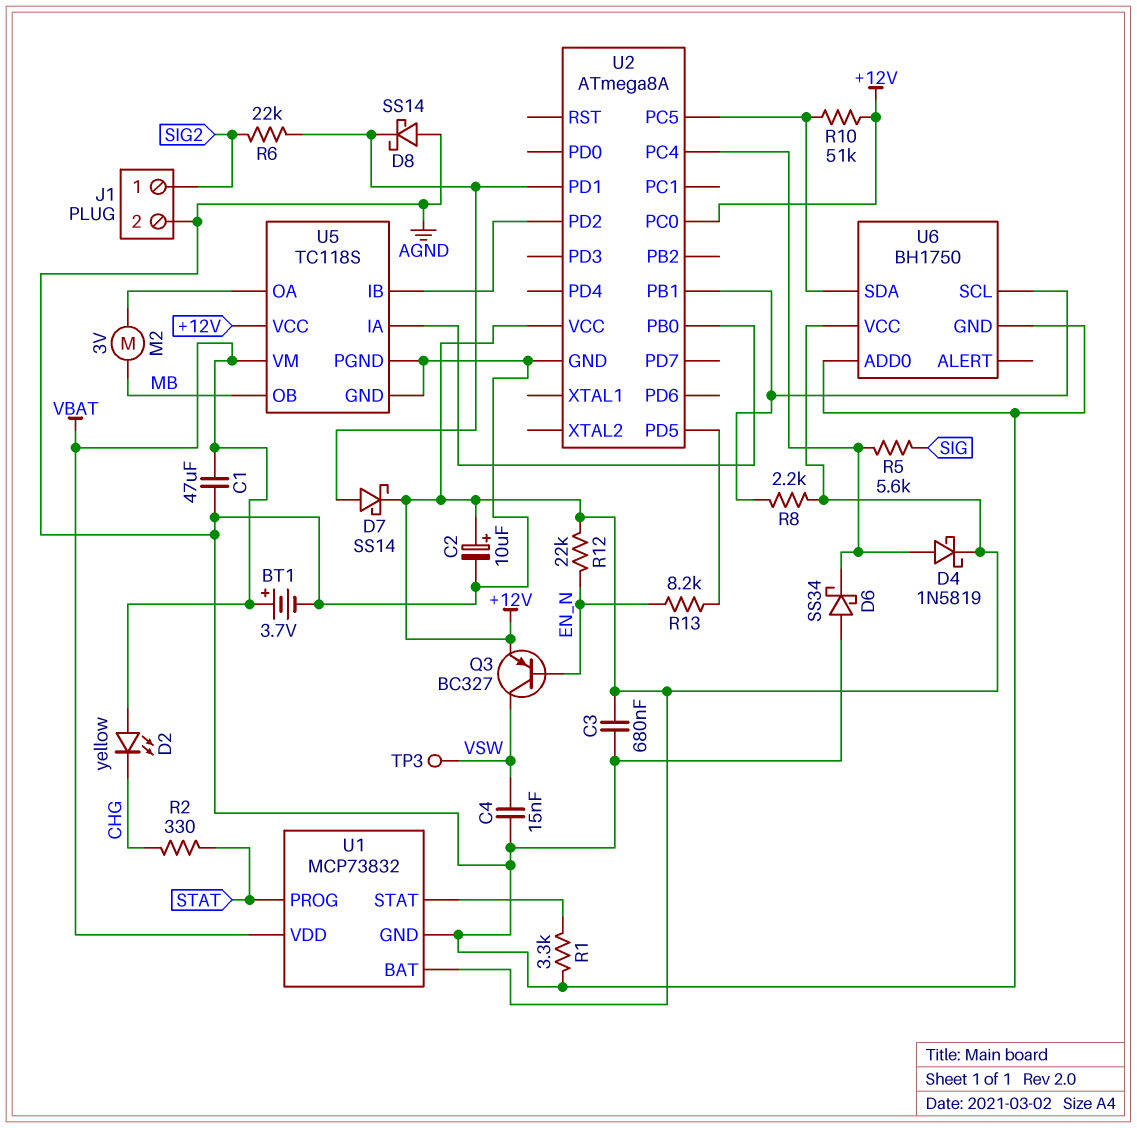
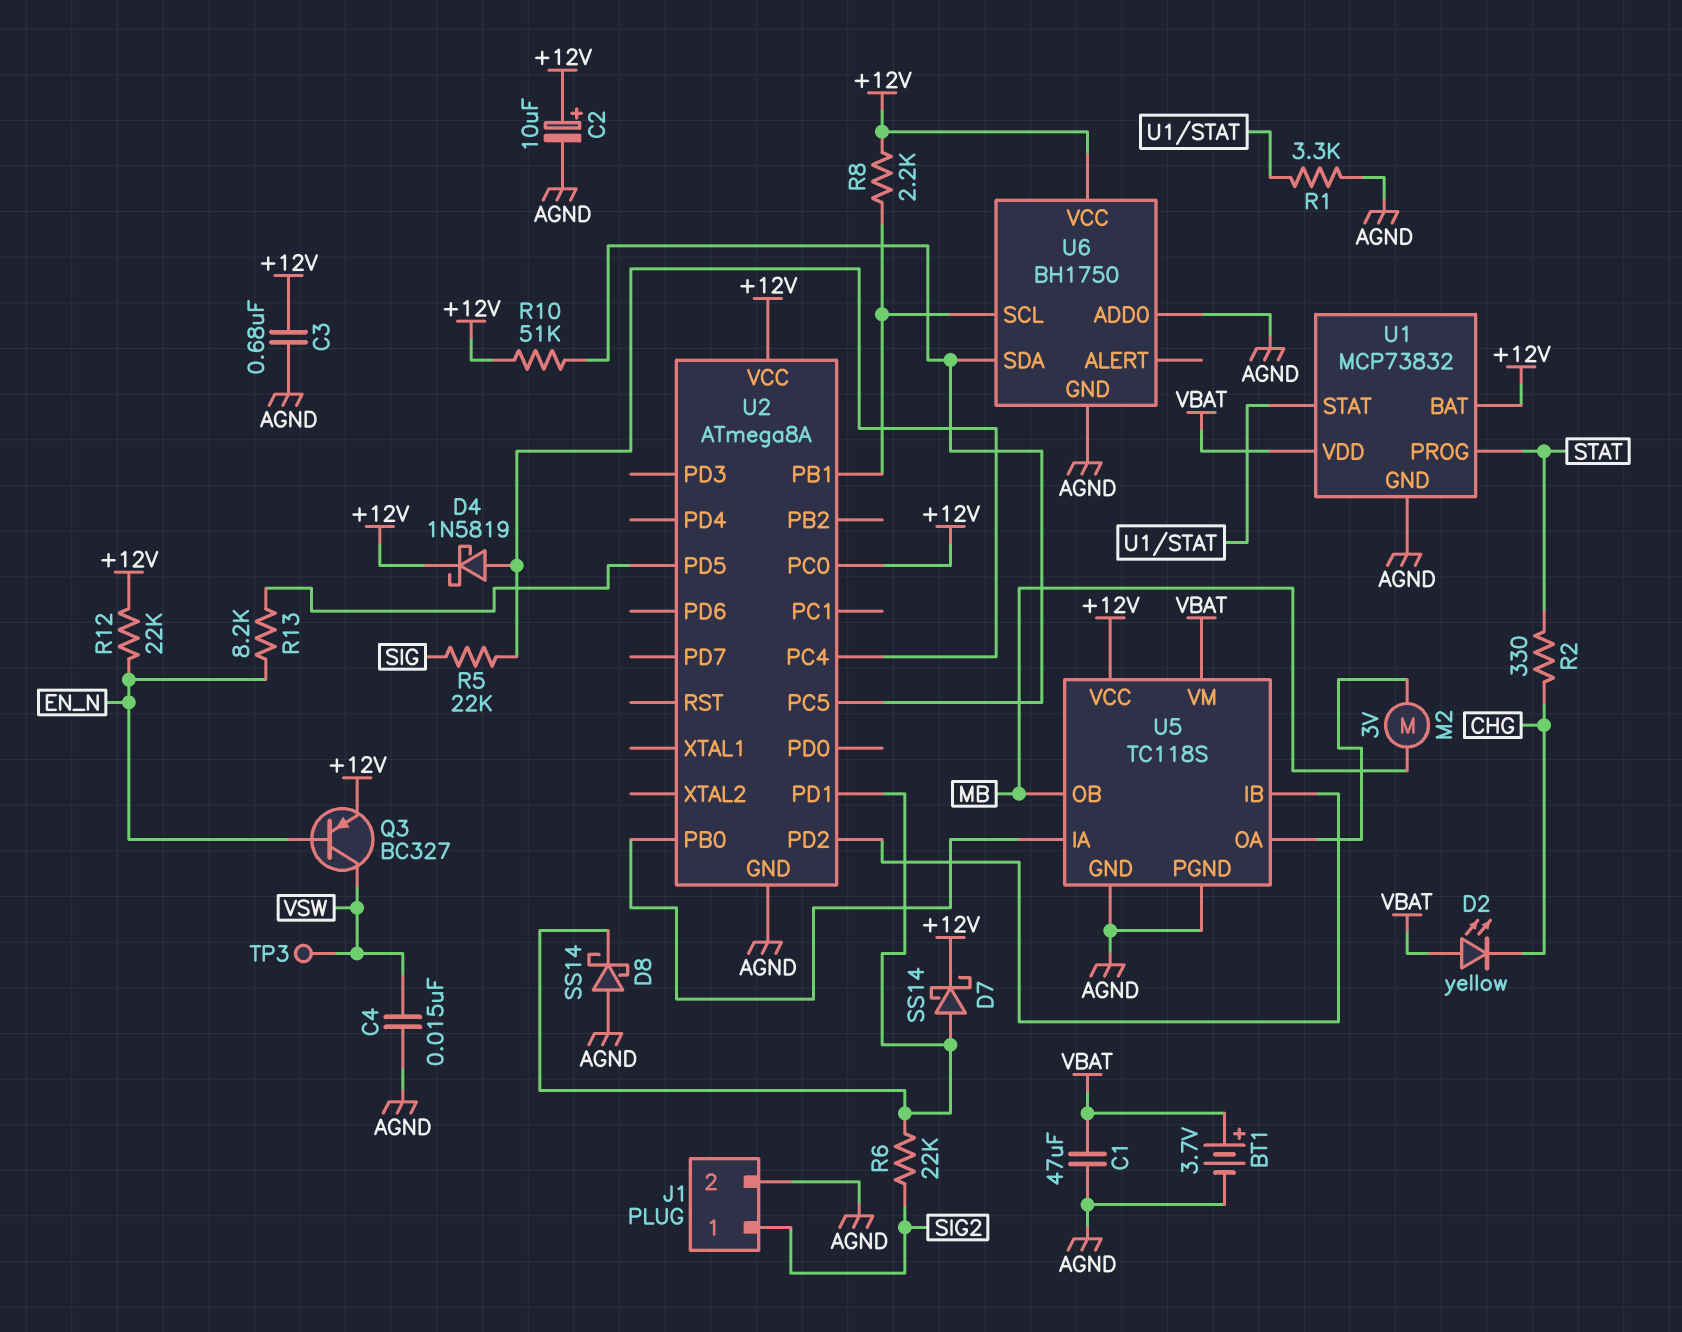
D6: schottky SS34 (A AGND, K U2/PC4) -> none
R5: 5.6k (SIG, U2/PC4) -> 22k (SIG, U2/PC4)

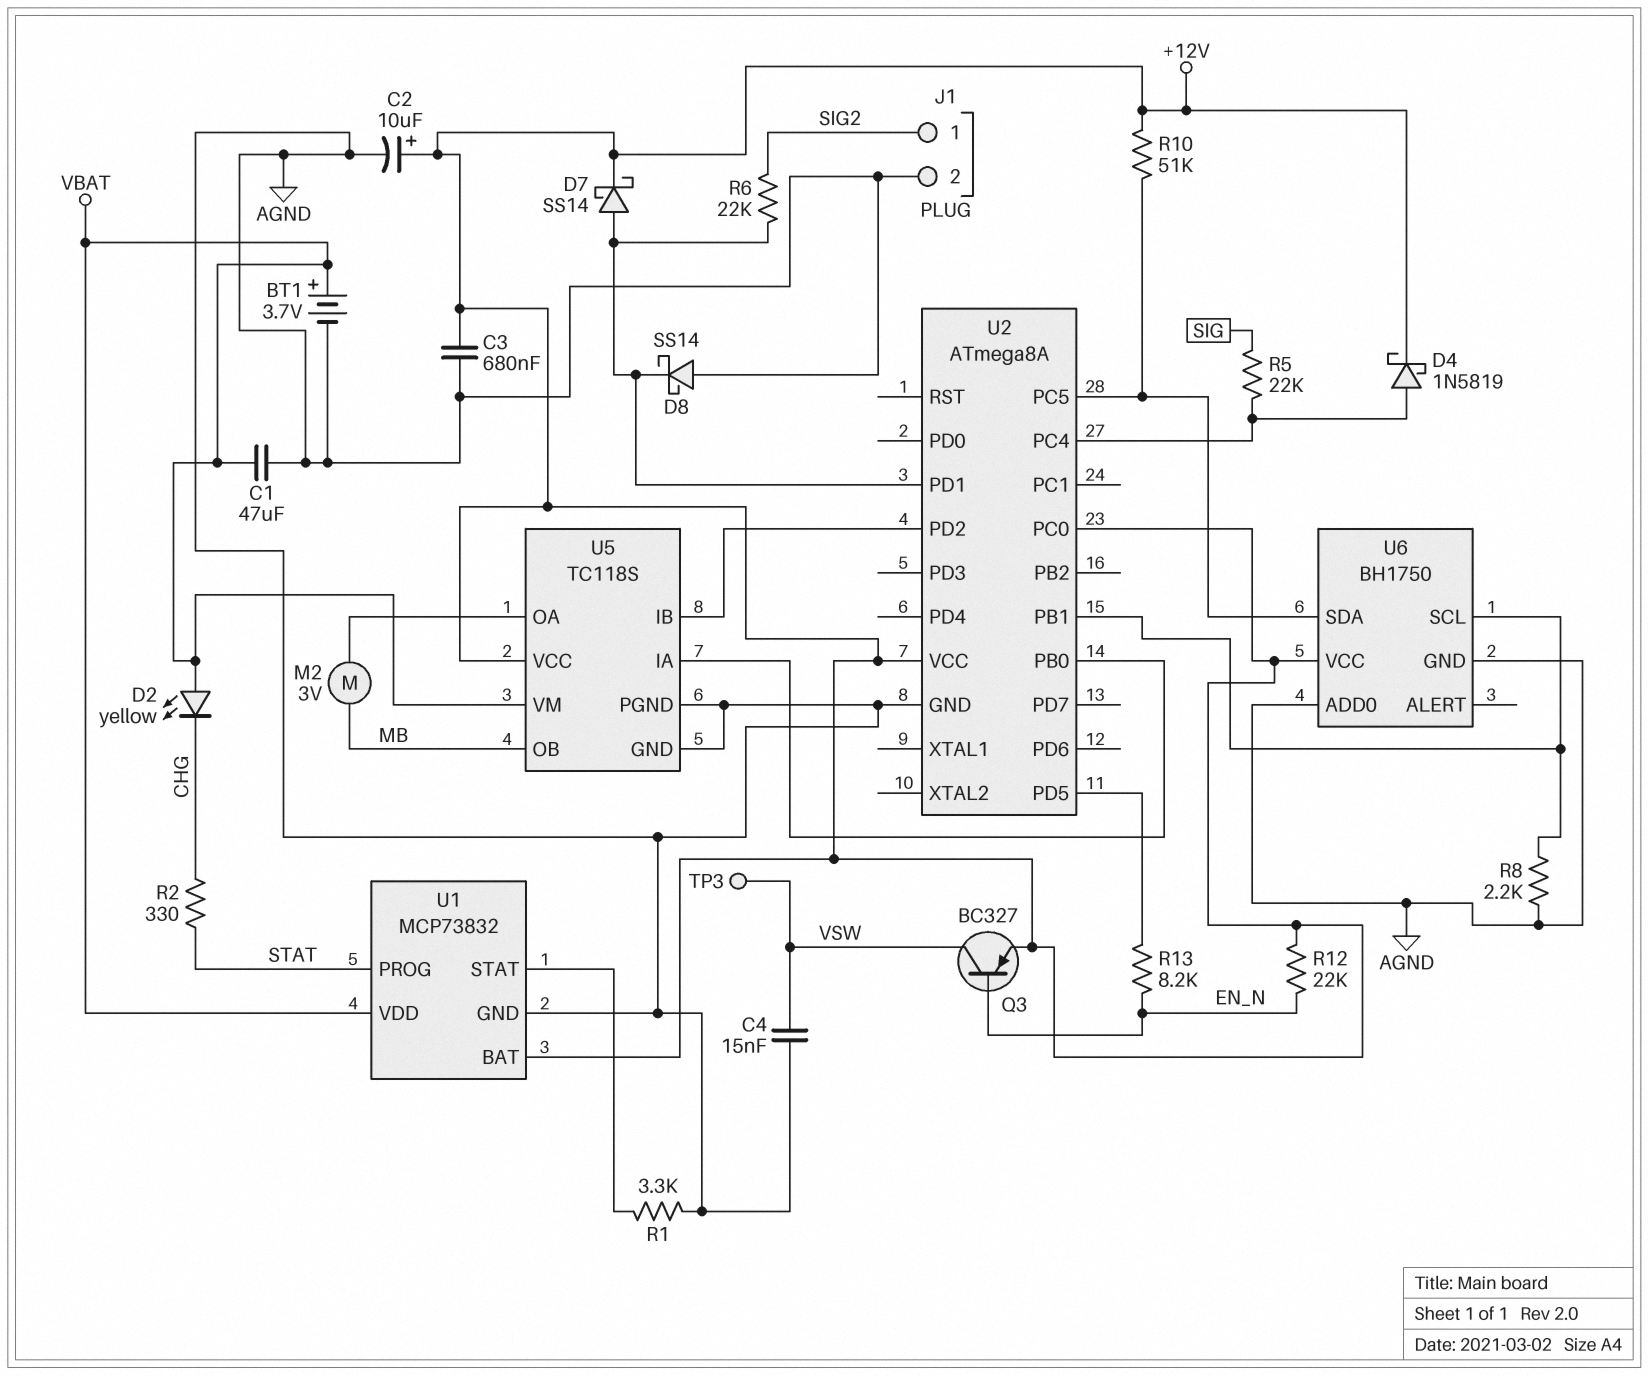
R8: 2.2k (+12V, U2/PB1) -> 2.2k (AGND, U2/PB1)

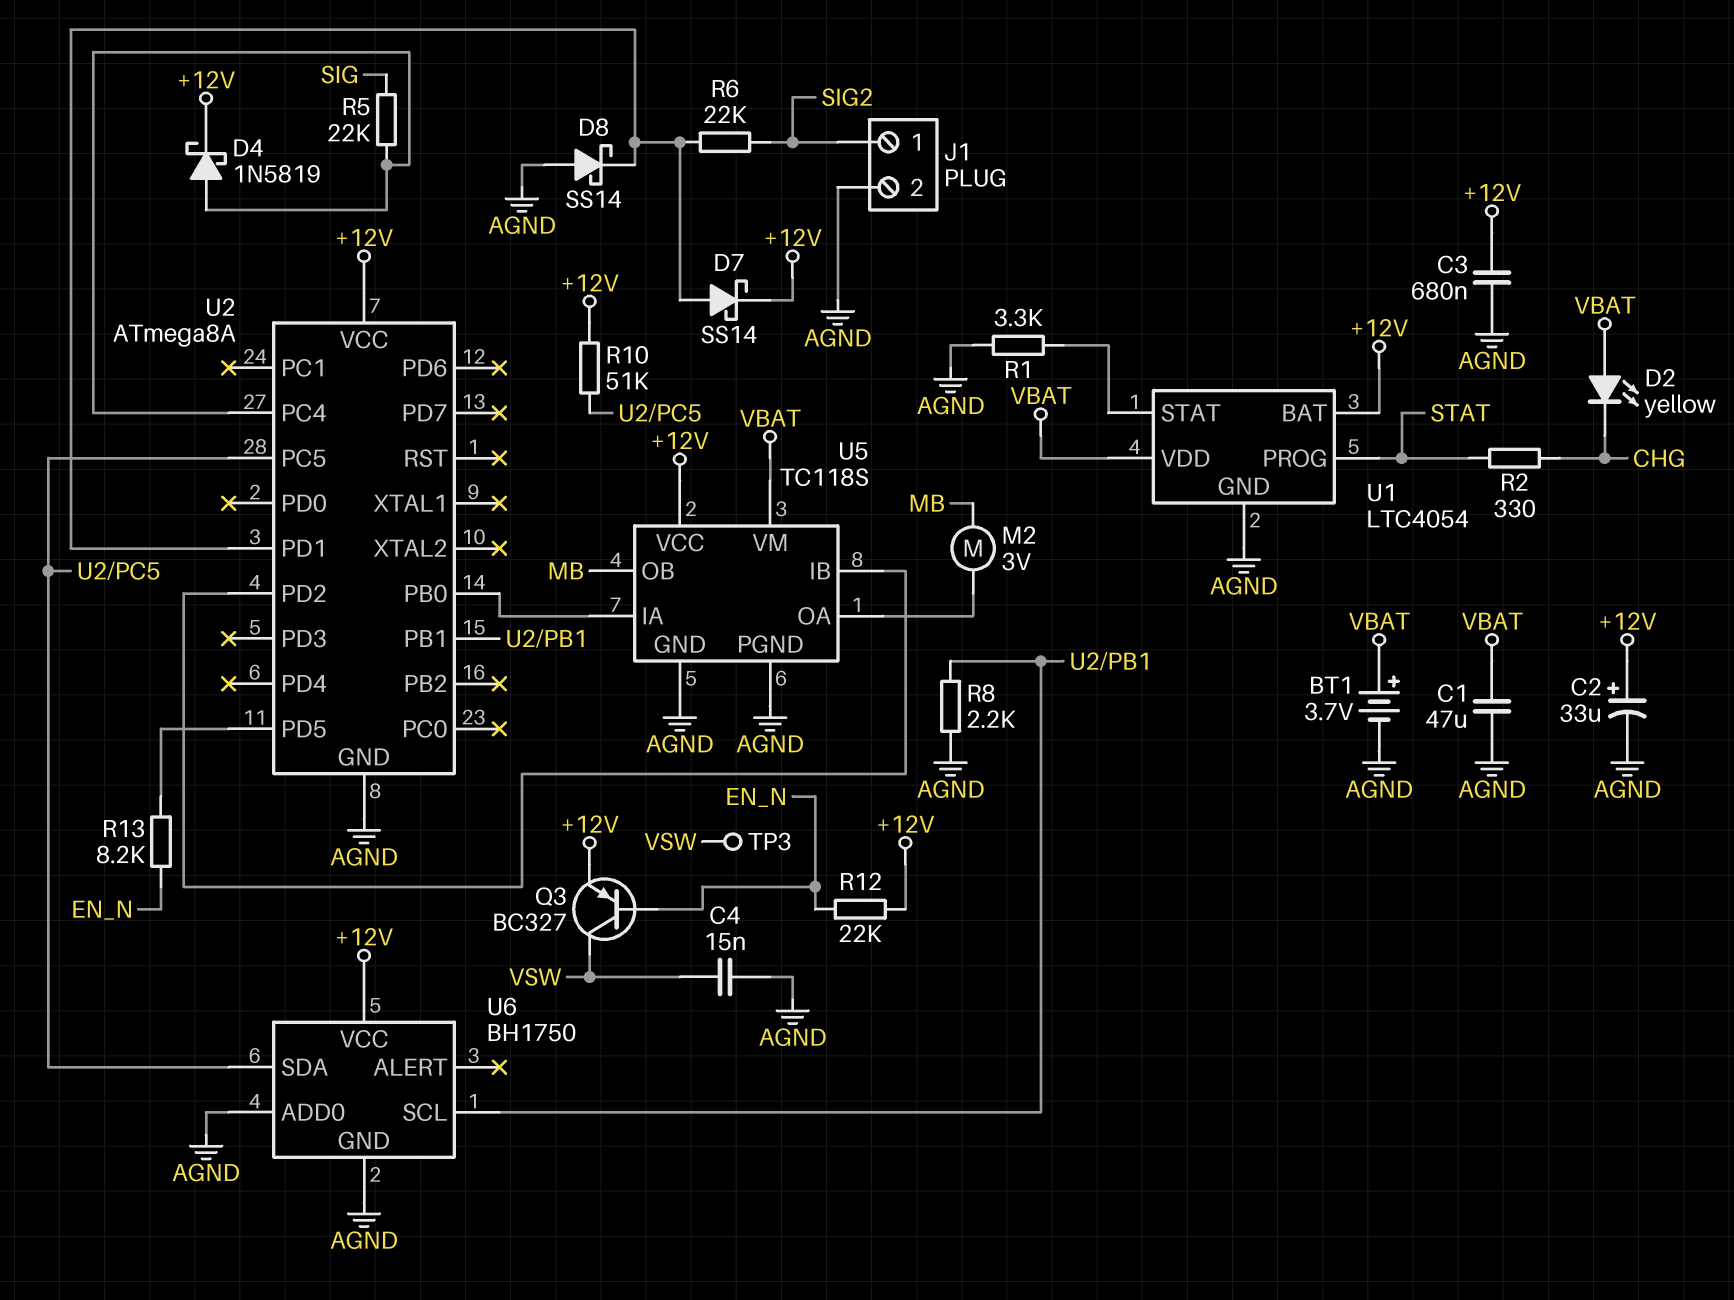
C2: 10uF (plus +12V, minus AGND) -> 33uF (plus +12V, minus AGND)
U1: MCP73832 -> LTC4054
U2 pin PC0: +12V -> none

